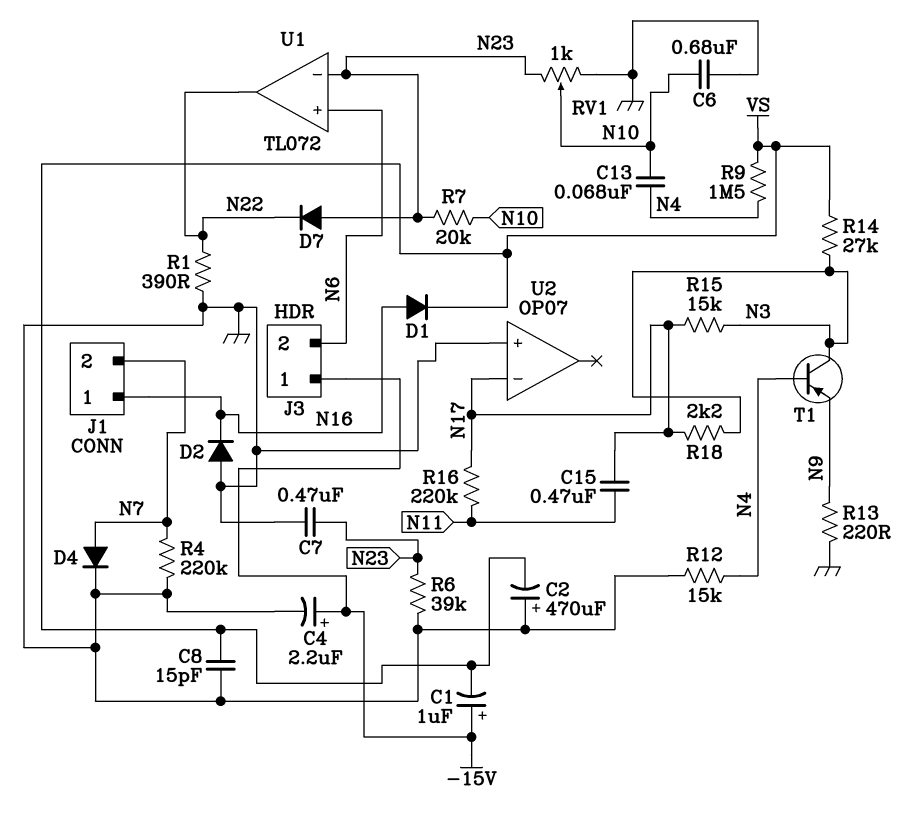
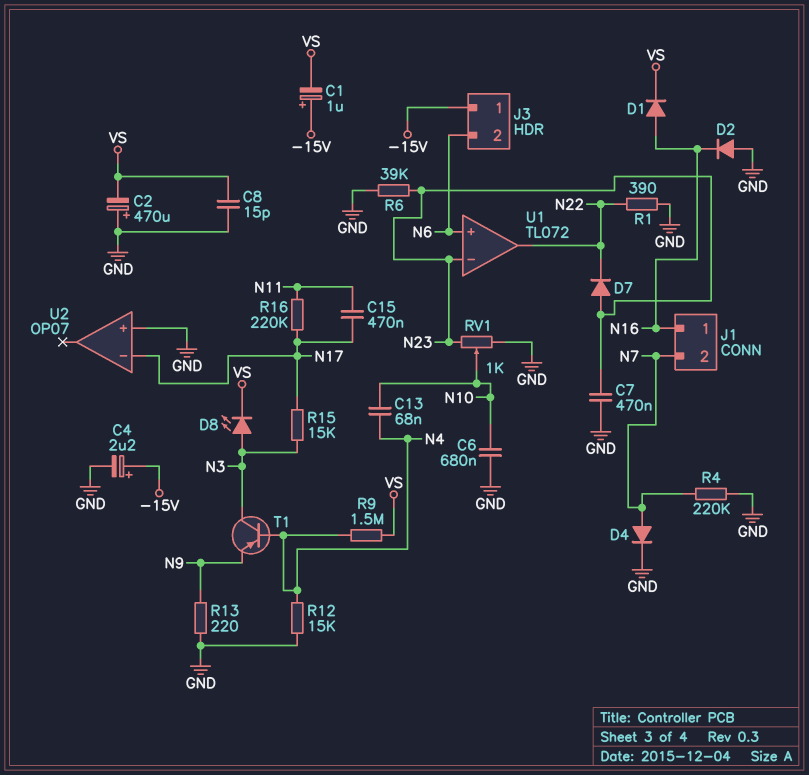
D8: none -> LED (A N3, K VS)
R7: 20k (N10, N23) -> none
R14: 27k (N3, VS) -> none
R18: 2.2k (N3, N17) -> none

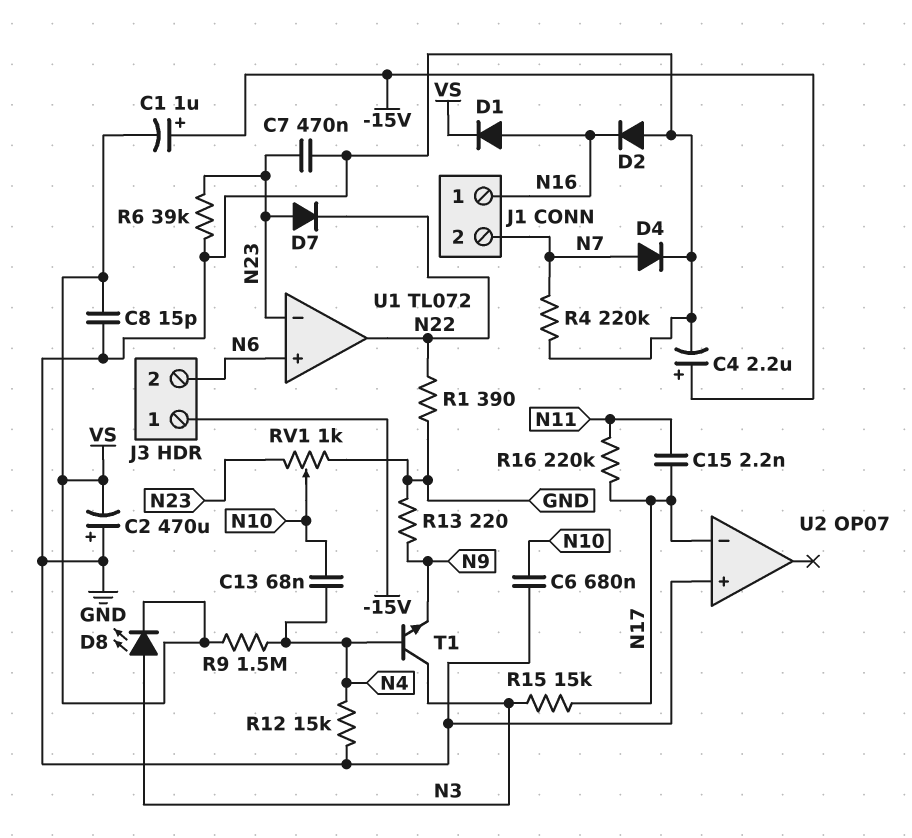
C15: 470nF (N11, N17) -> 2.2nF (N11, N17)
T1: PNP (B N4, C N3, E N9) -> NPN (B N4, C N3, E N9)

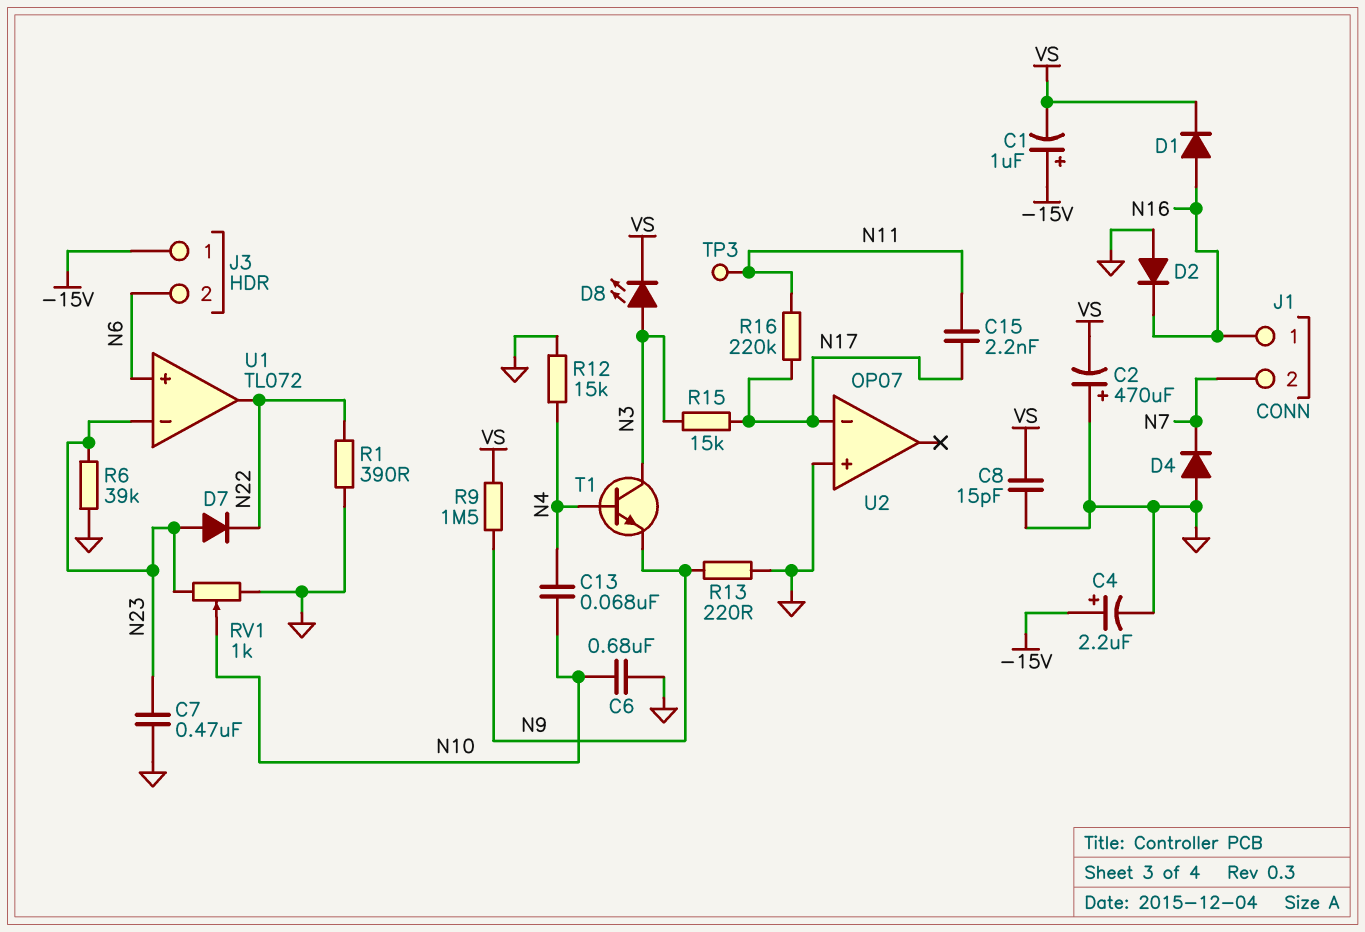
D4: diode (A N7, K GND) -> diode (A GND, K N7)
R4: 220k (GND, N7) -> none
R9: 1.5M (N4, VS) -> 1.5M (N9, VS)
TP3: none -> test point (N11)

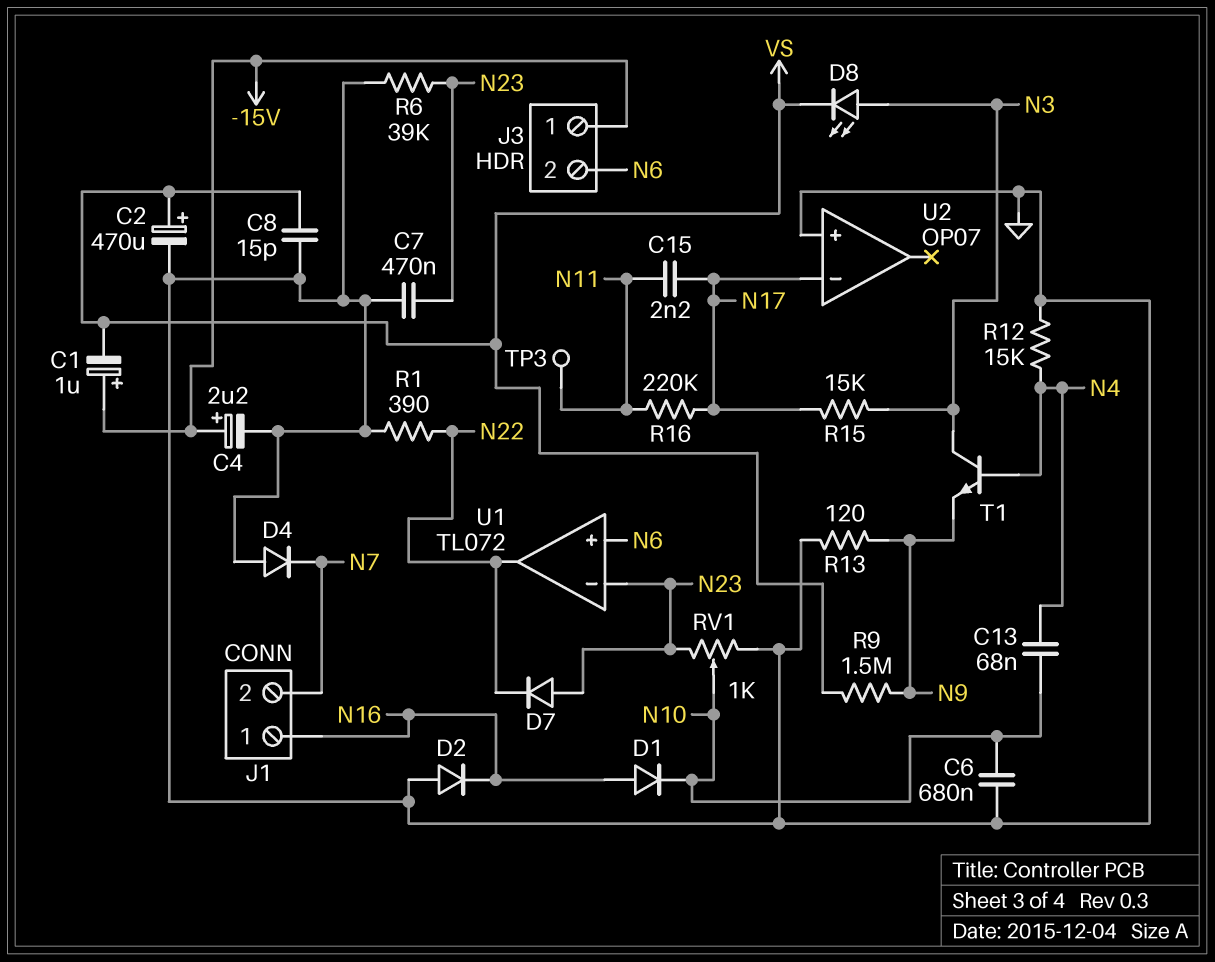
C2: 470uF (plus GND, minus VS) -> 470uF (plus VS, minus GND)
D1: diode (A N16, K VS) -> diode (A N16, K N10)
R13: 220 (GND, N9) -> 120 (GND, N9)

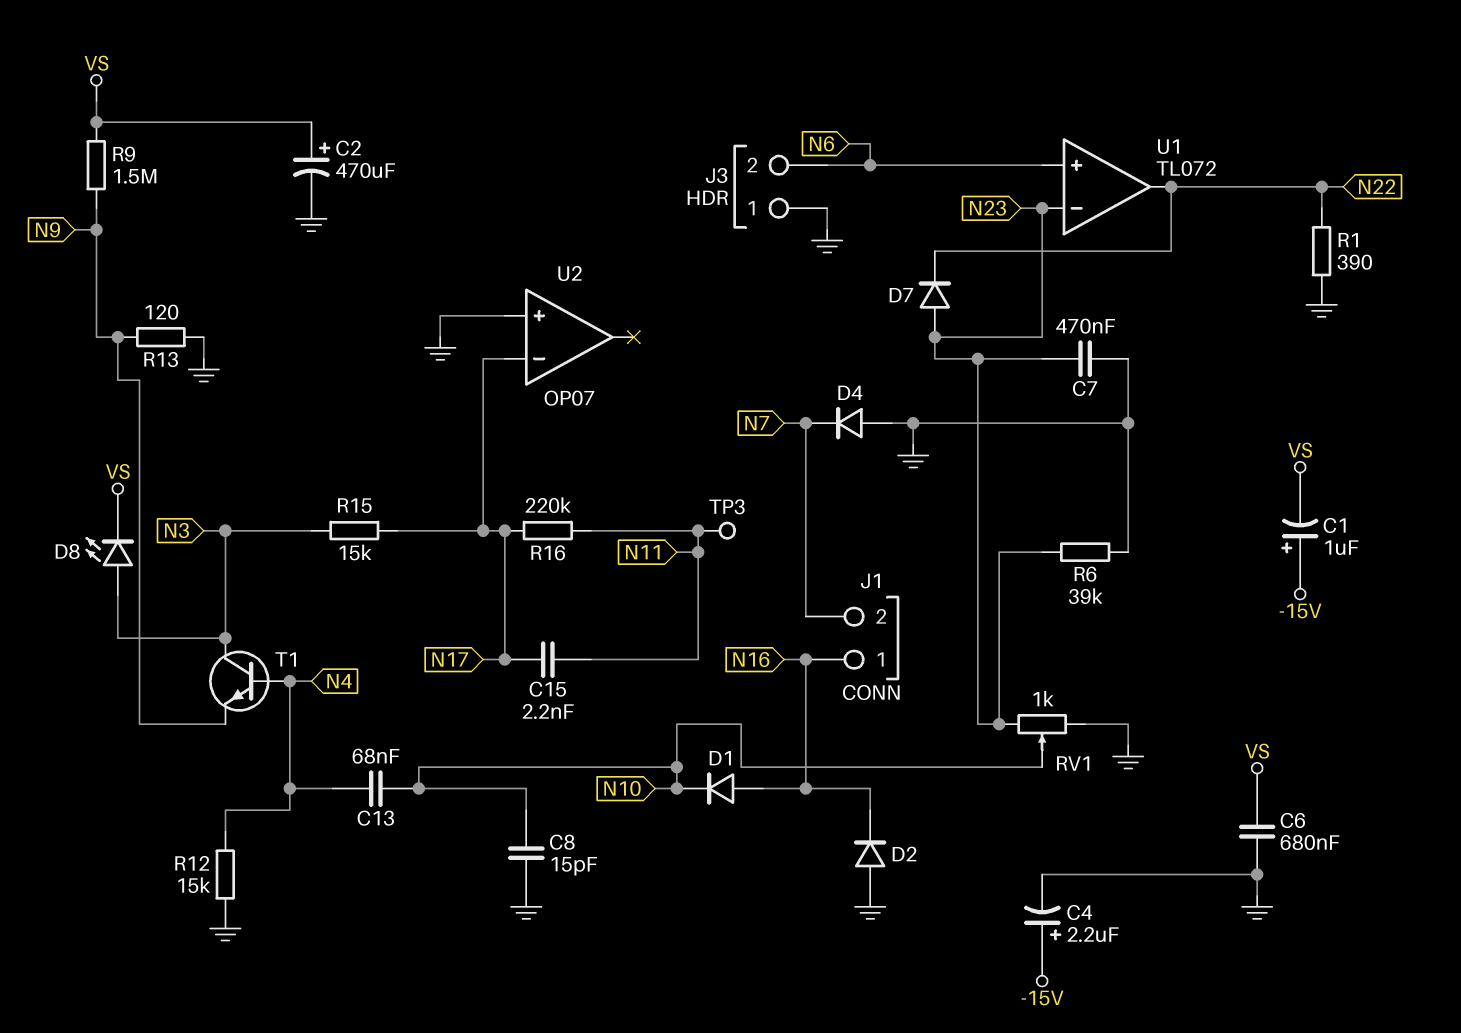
C6: 680nF (GND, N10) -> 680nF (GND, VS)
C8: 15pF (GND, VS) -> 15pF (GND, N10)
J3 pin 1: -15V -> GND

